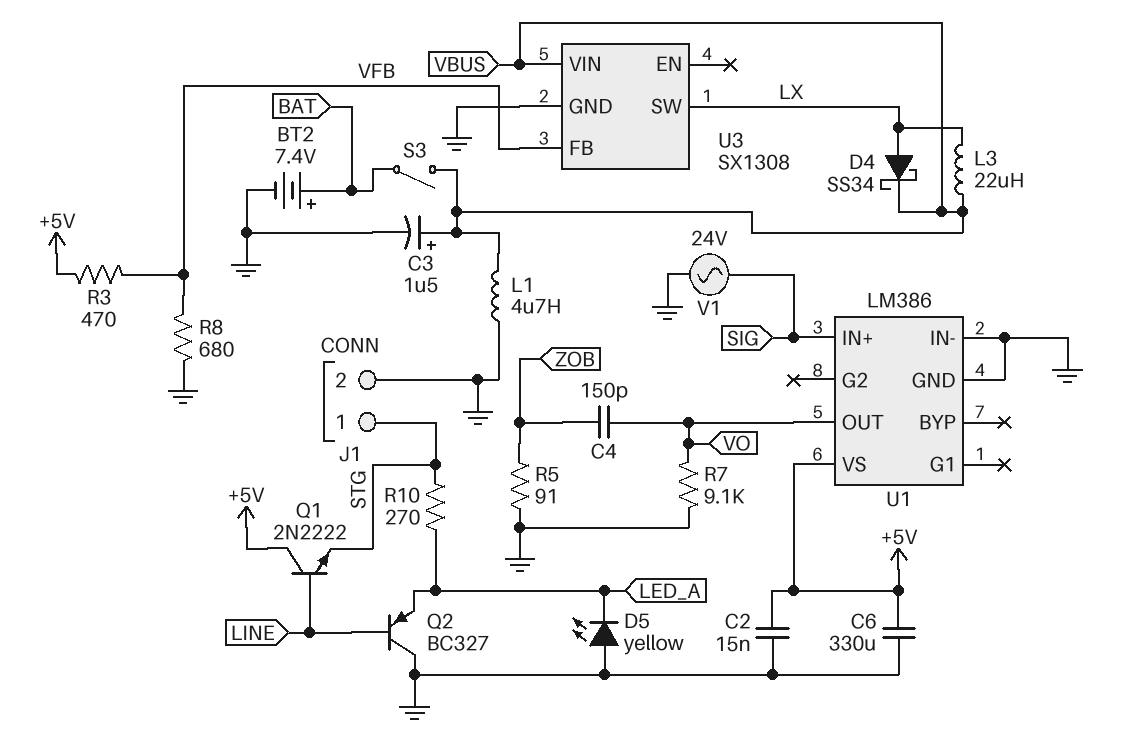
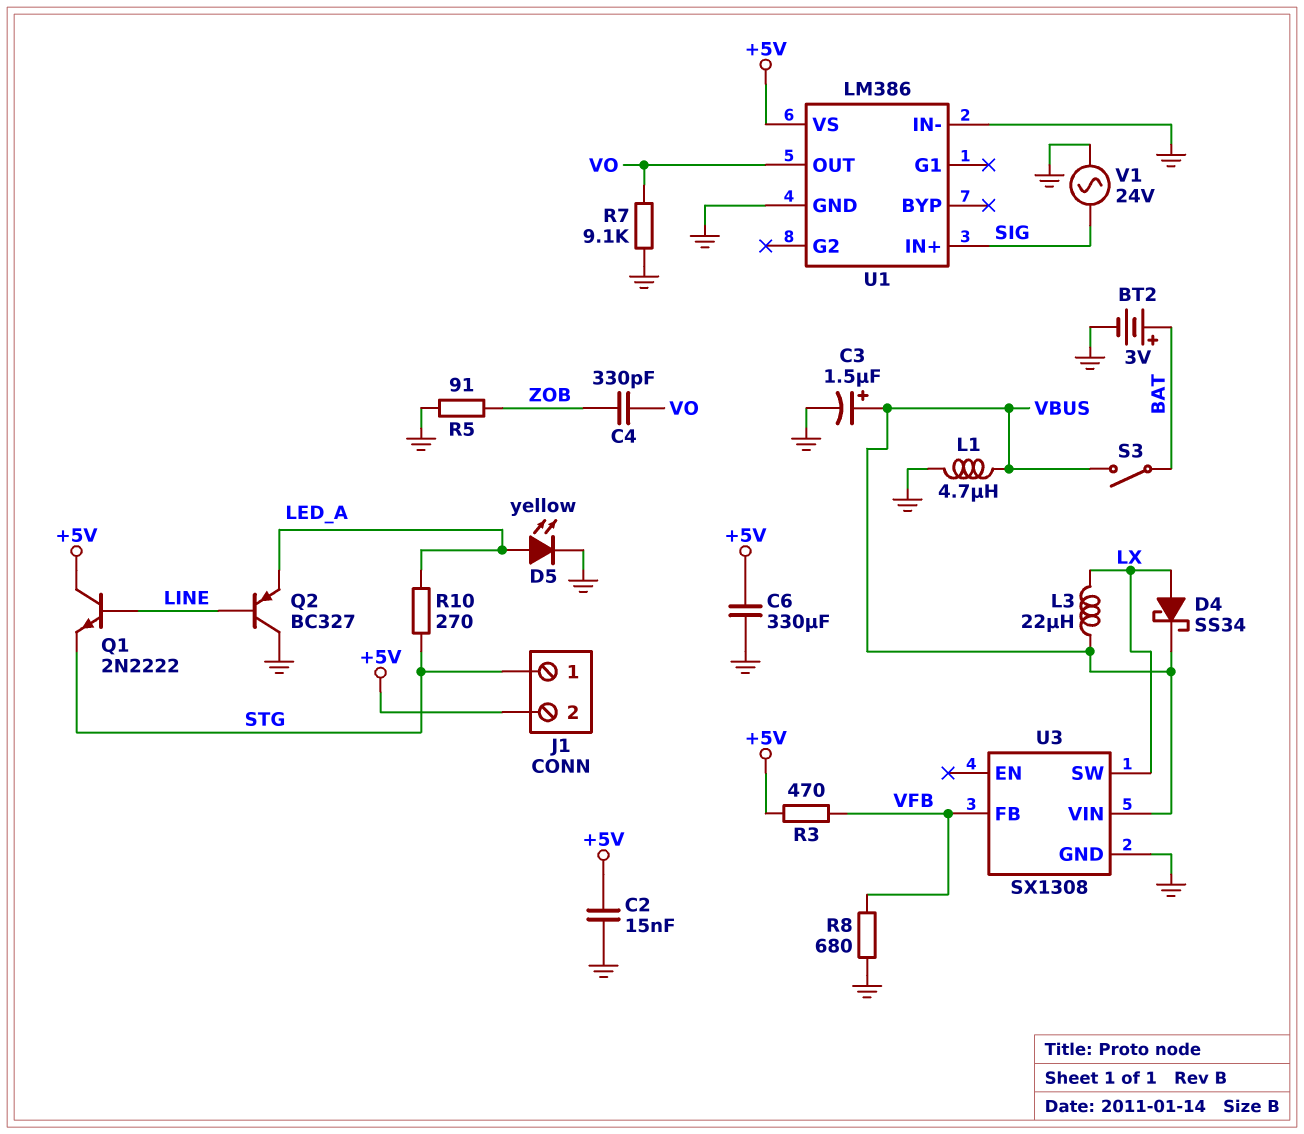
BT2: 7.4V (plus BAT, minus GND) -> 3V (plus BAT, minus GND)
C4: 150pF (VO, ZOB) -> 330pF (VO, ZOB)
D5: LED yellow (A GND, K LED_A) -> LED yellow (A LED_A, K GND)
J1 pin 2: GND -> +5V

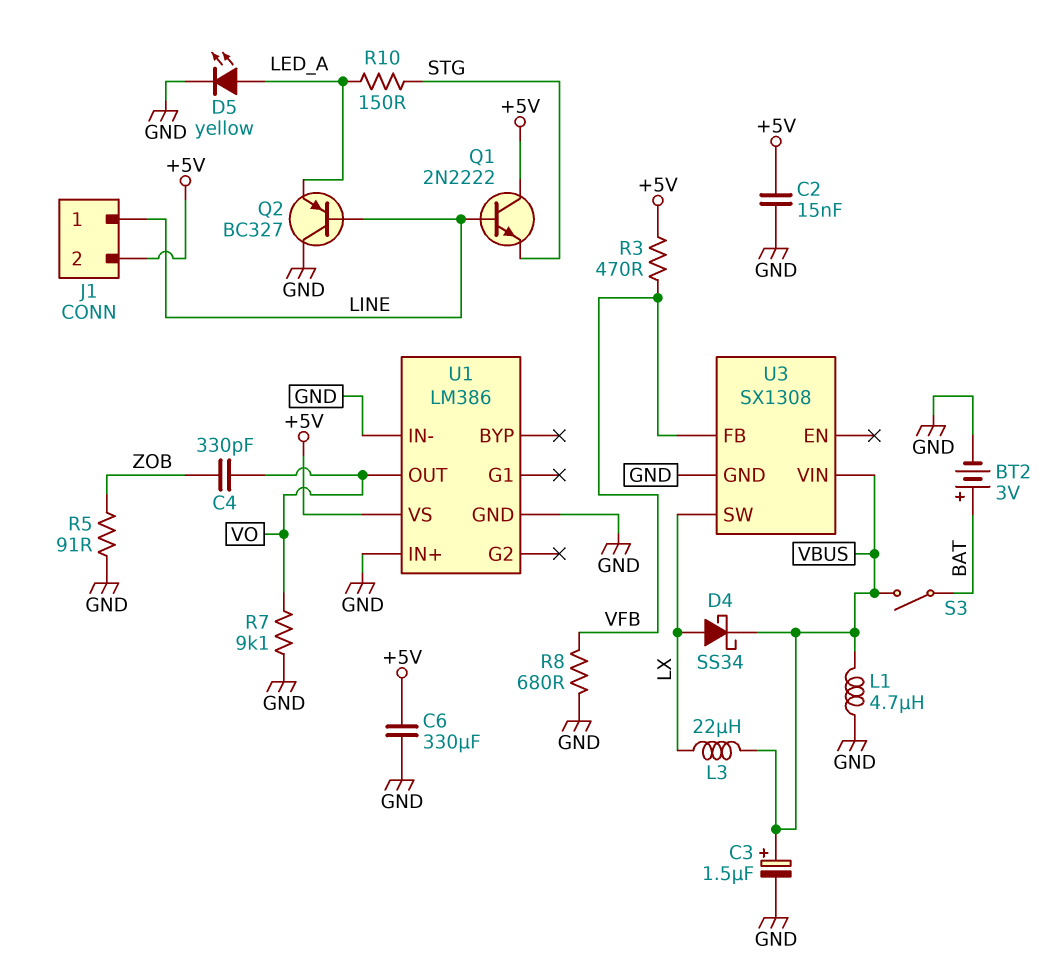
J1 pin 1: STG -> LINE
R10: 270 (LED_A, STG) -> 150 (LED_A, STG)
U1 pin IN+: SIG -> GND
V1: AC 24V (GND, SIG) -> none

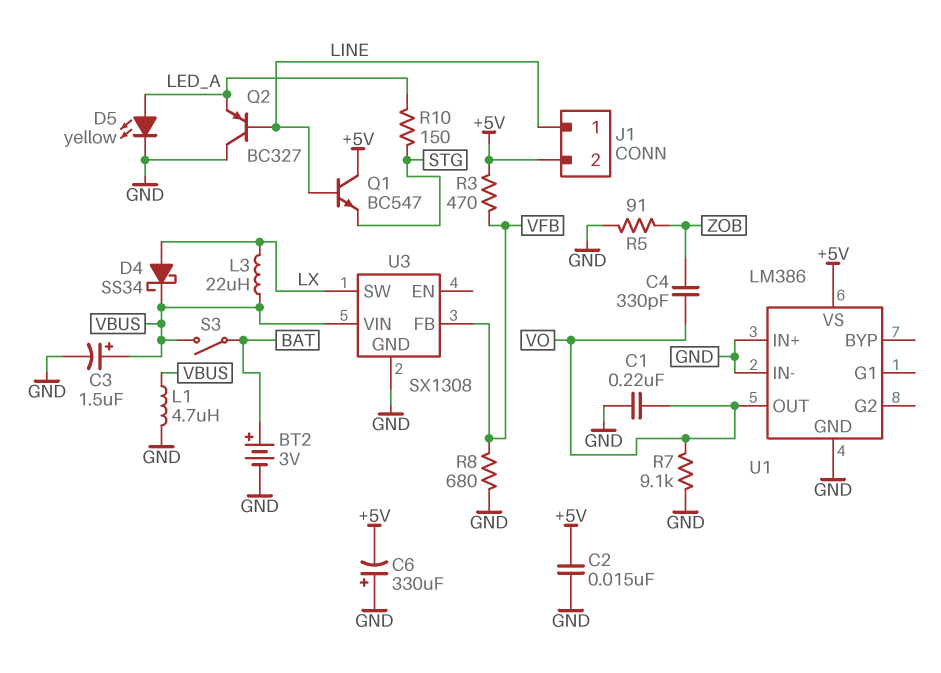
C1: none -> 220nF (GND, VO)
C6: 330uF (+5V, GND) -> 330uF (plus GND, minus +5V)
Q1: NPN 2N2222 (B LINE, C +5V, E STG) -> NPN BC547 (B LINE, C +5V, E STG)

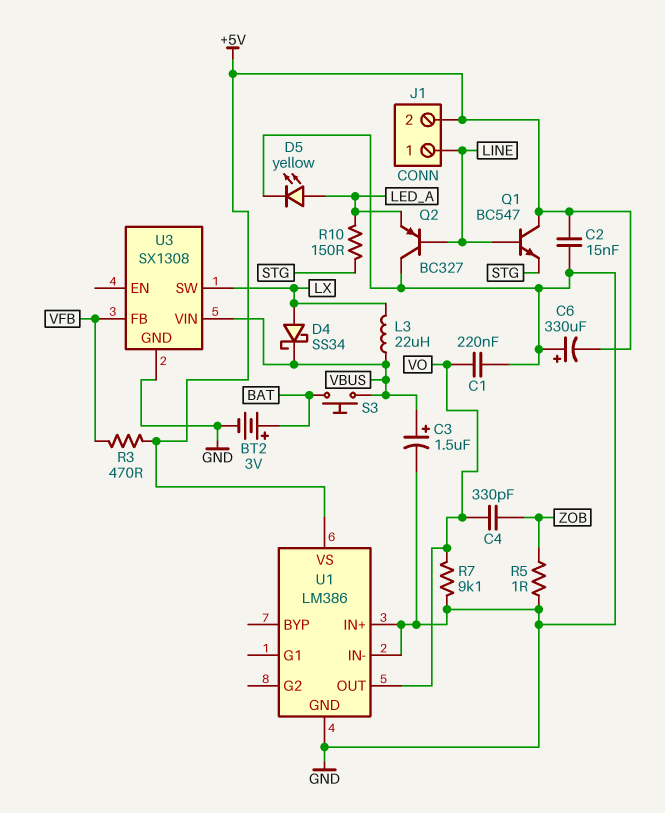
L1: 4.7uH (GND, VBUS) -> none
R5: 91 (GND, ZOB) -> 1 (GND, ZOB)
R8: 680 (GND, VFB) -> none
S3: switch (BAT, VBUS) -> button (BAT, VBUS)

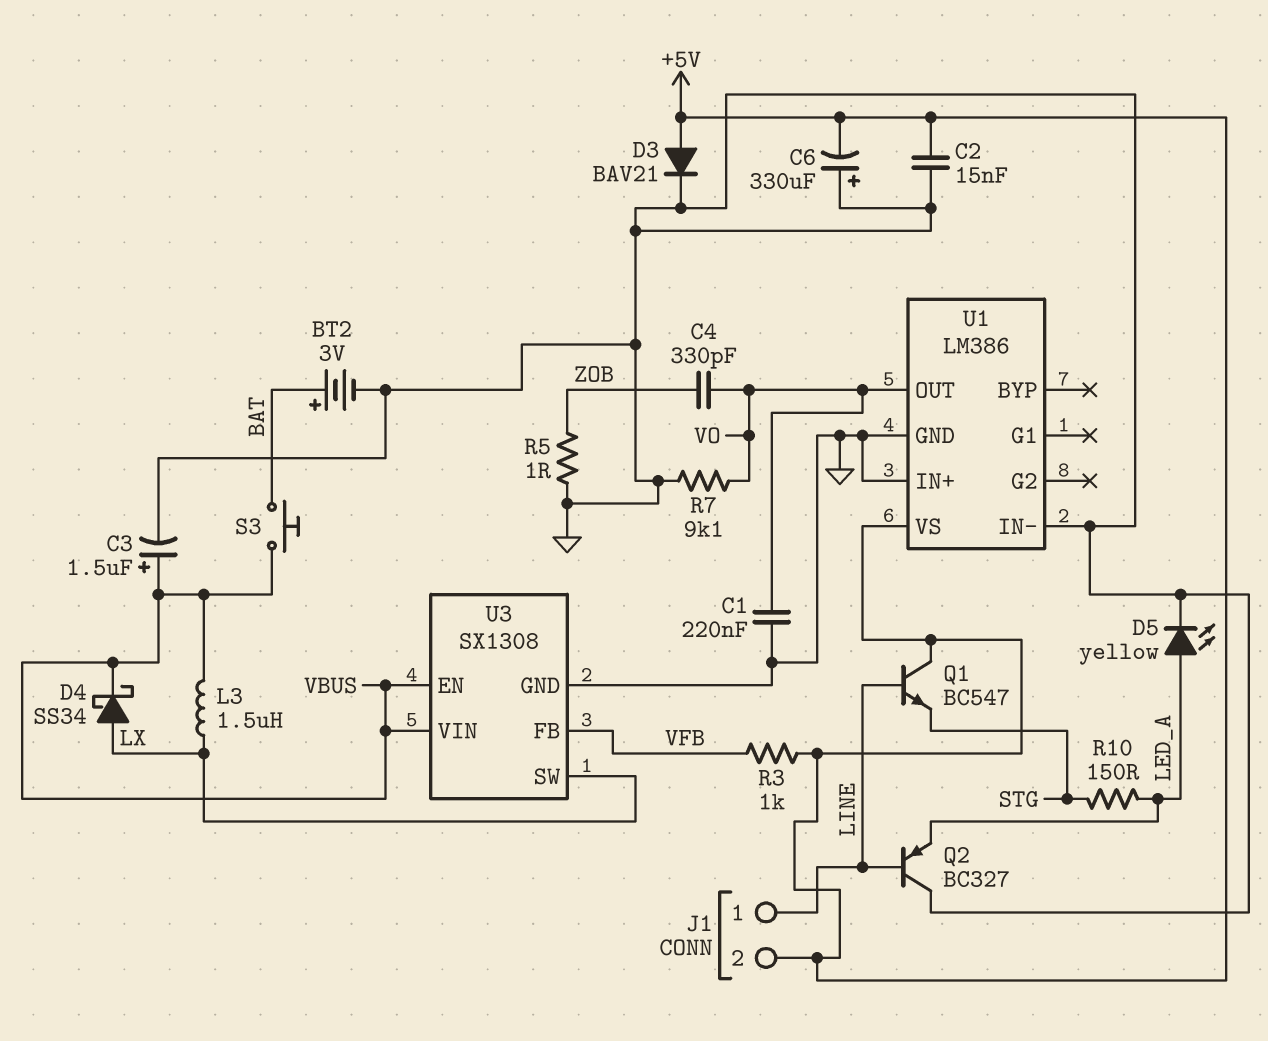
D3: none -> diode BAV21 (A +5V, K GND)
L3: 22uH (LX, VBUS) -> 1.5uH (LX, VBUS)
R3: 470 (+5V, VFB) -> 1k (+5V, VFB)
U3 pin EN: none -> VBUS

